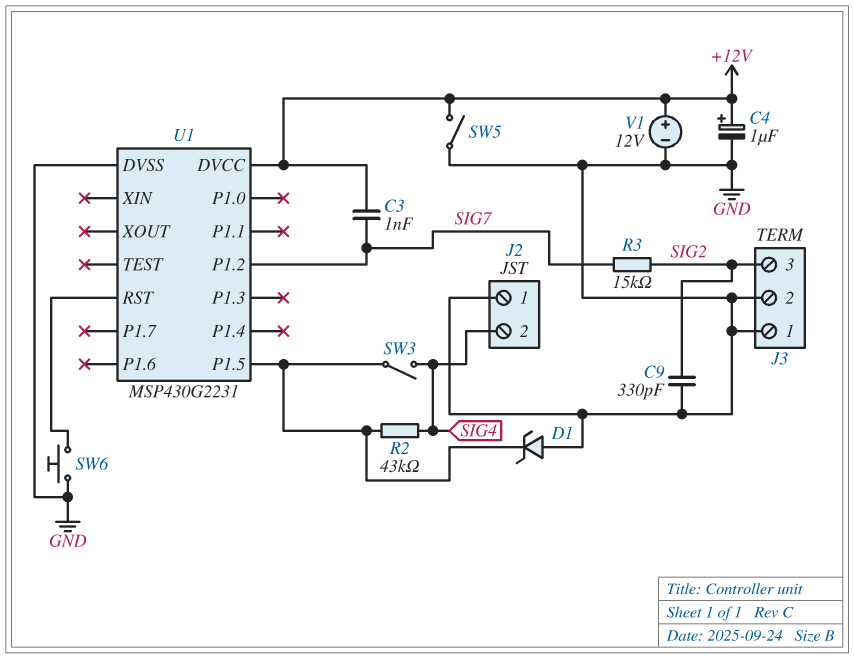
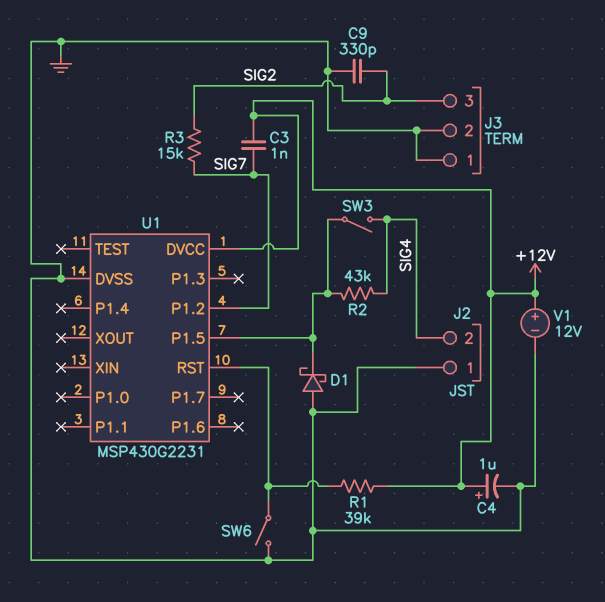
D1: zener (A GND, K U1/P1.5) -> schottky (A GND, K U1/P1.5)
R1: none -> 39k (+12V, U1/RST)
SW5: switch (+12V, GND) -> none
SW6: button (GND, U1/RST) -> switch (GND, U1/RST)

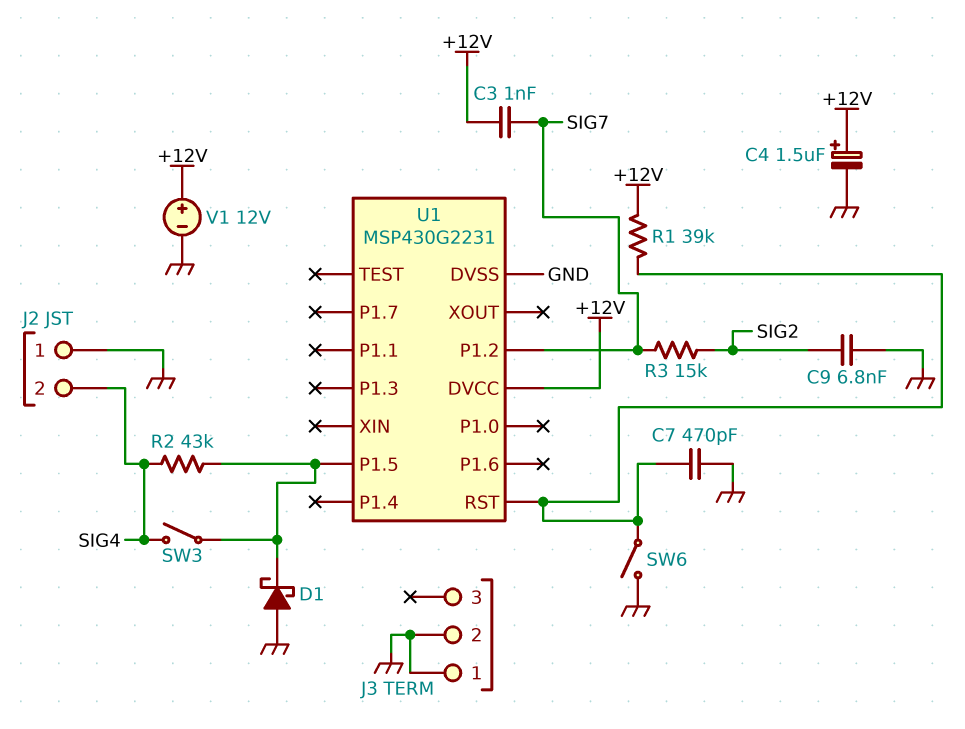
C4: 1uF (plus +12V, minus GND) -> 1.5uF (plus +12V, minus GND)
C7: none -> 470pF (GND, U1/RST)
C9: 330pF (GND, SIG2) -> 6.8nF (GND, SIG2)
J3 pin 3: SIG2 -> none

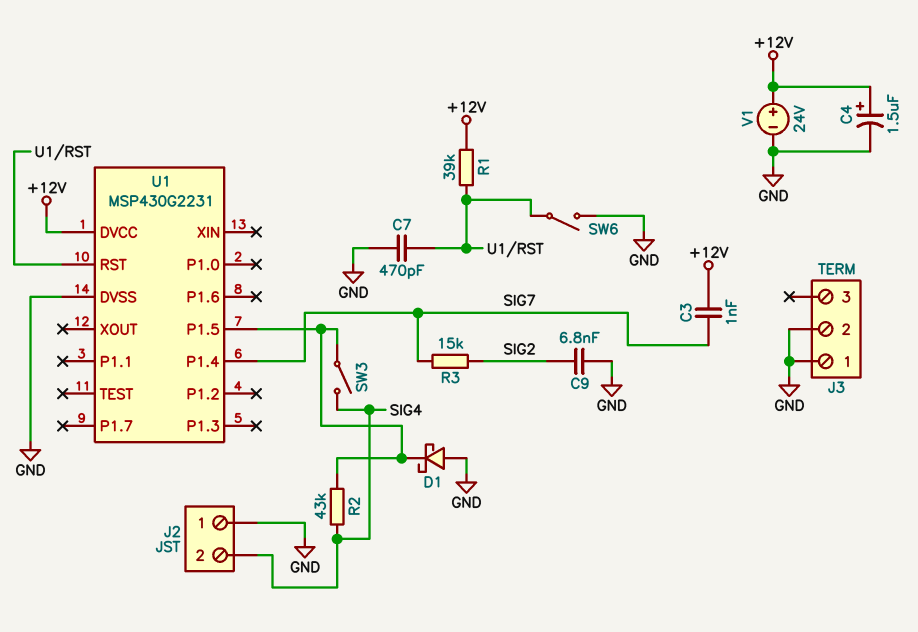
U1 pin P1.2: SIG7 -> none
U1 pin P1.4: none -> SIG7
V1: 12V (plus +12V, minus GND) -> 24V (plus +12V, minus GND)

